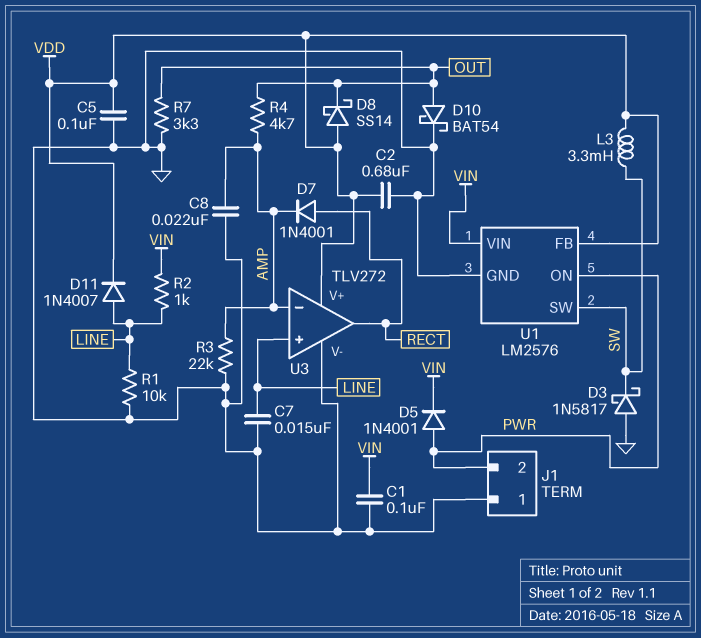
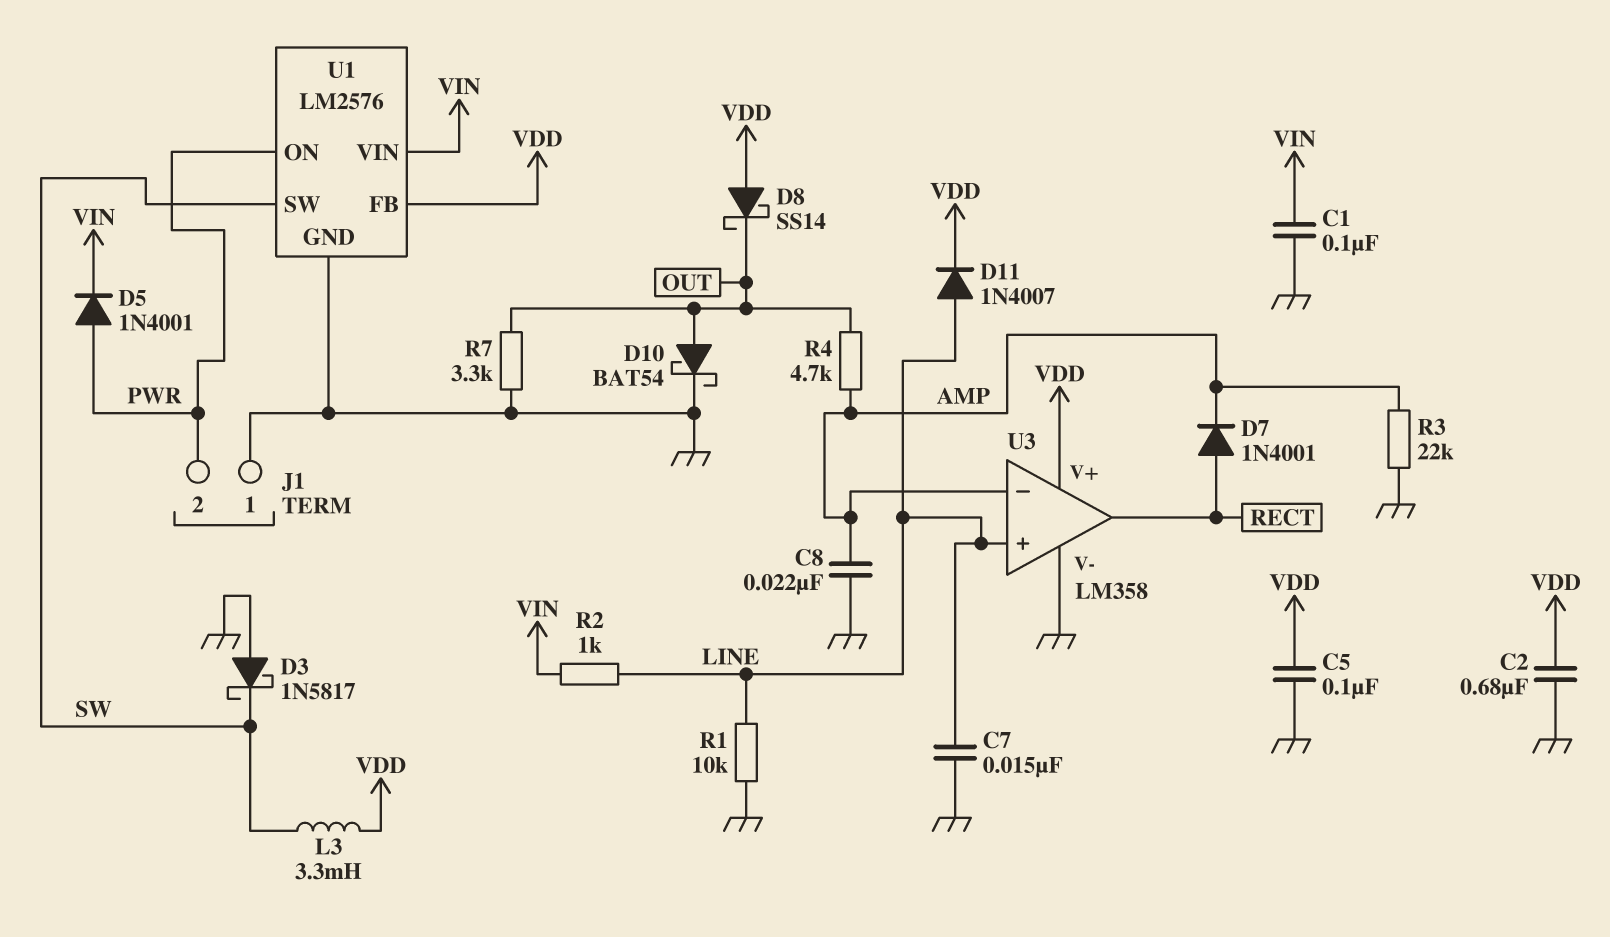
U3: TLV272 -> LM358

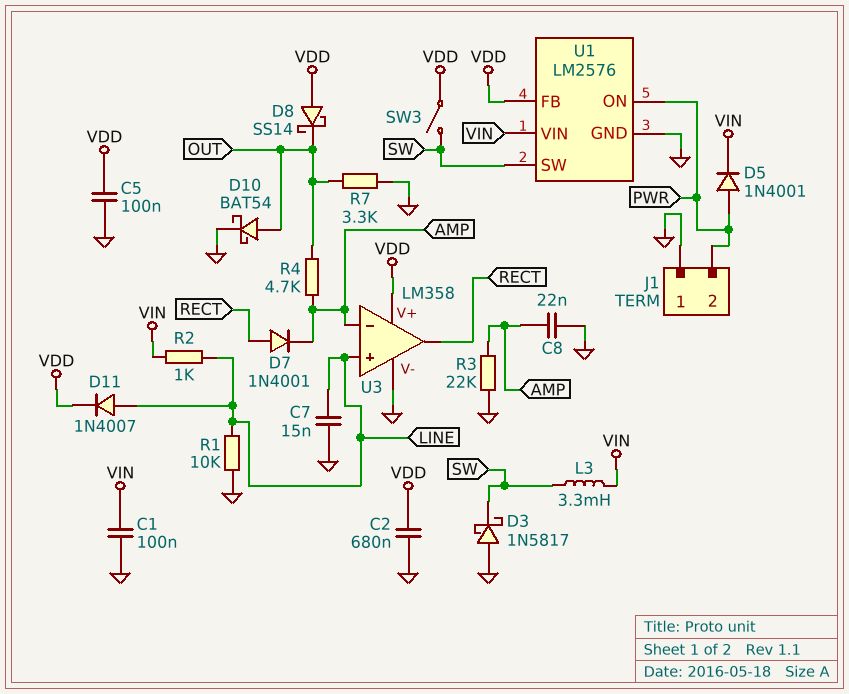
L3: 3.3mH (SW, VDD) -> 3.3mH (SW, VIN)
SW3: none -> switch (SW, VDD)

